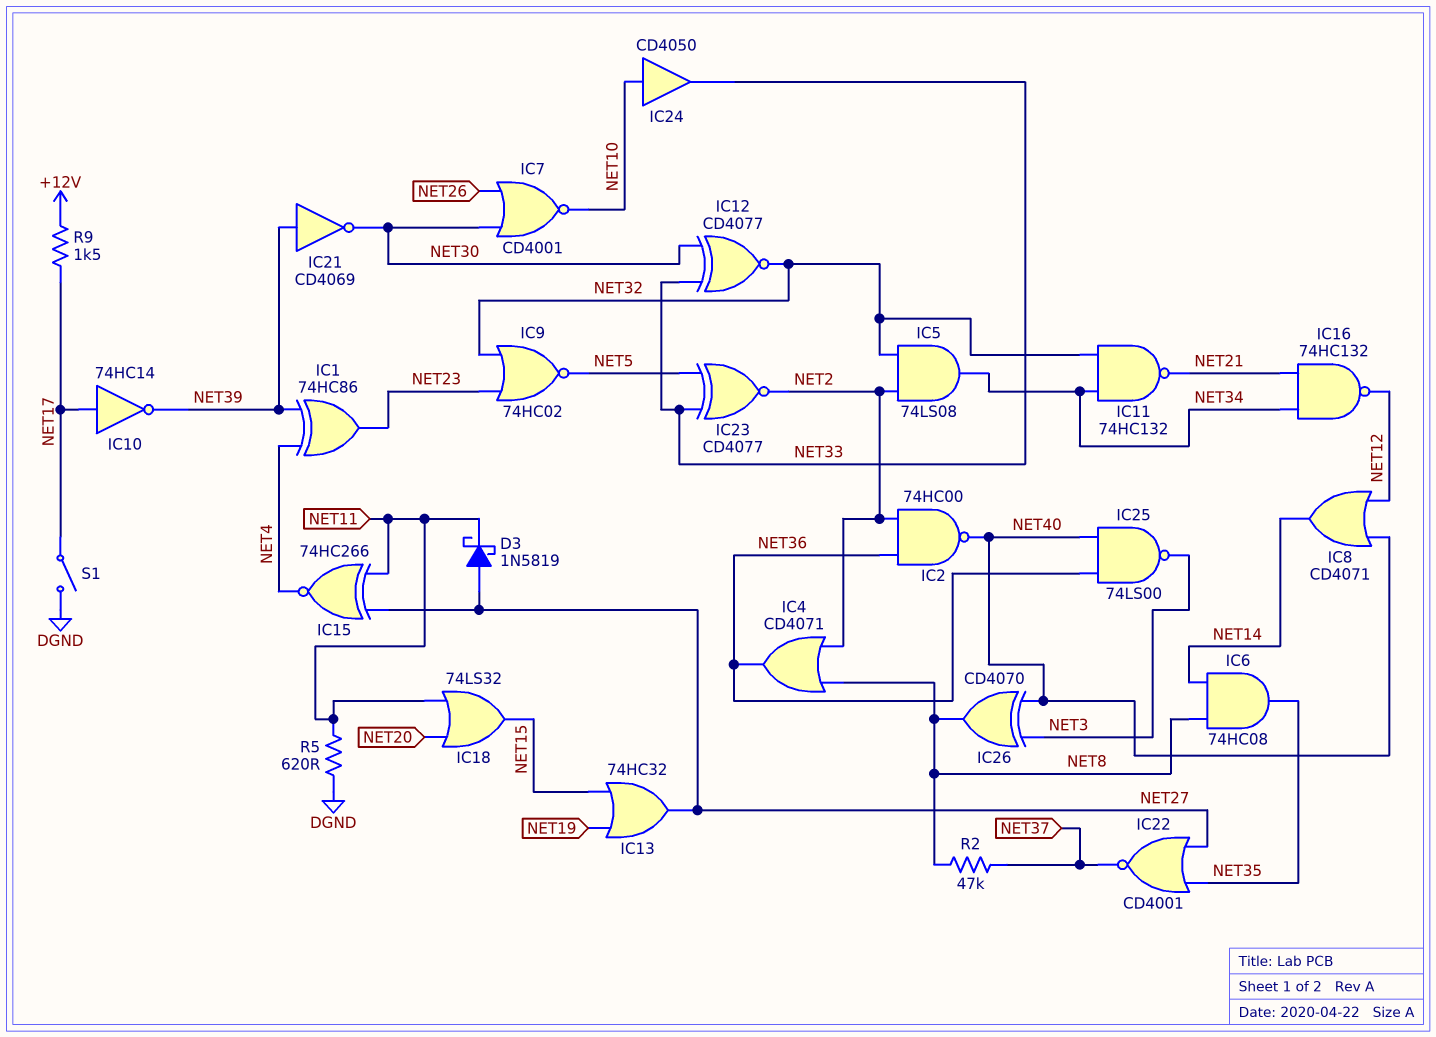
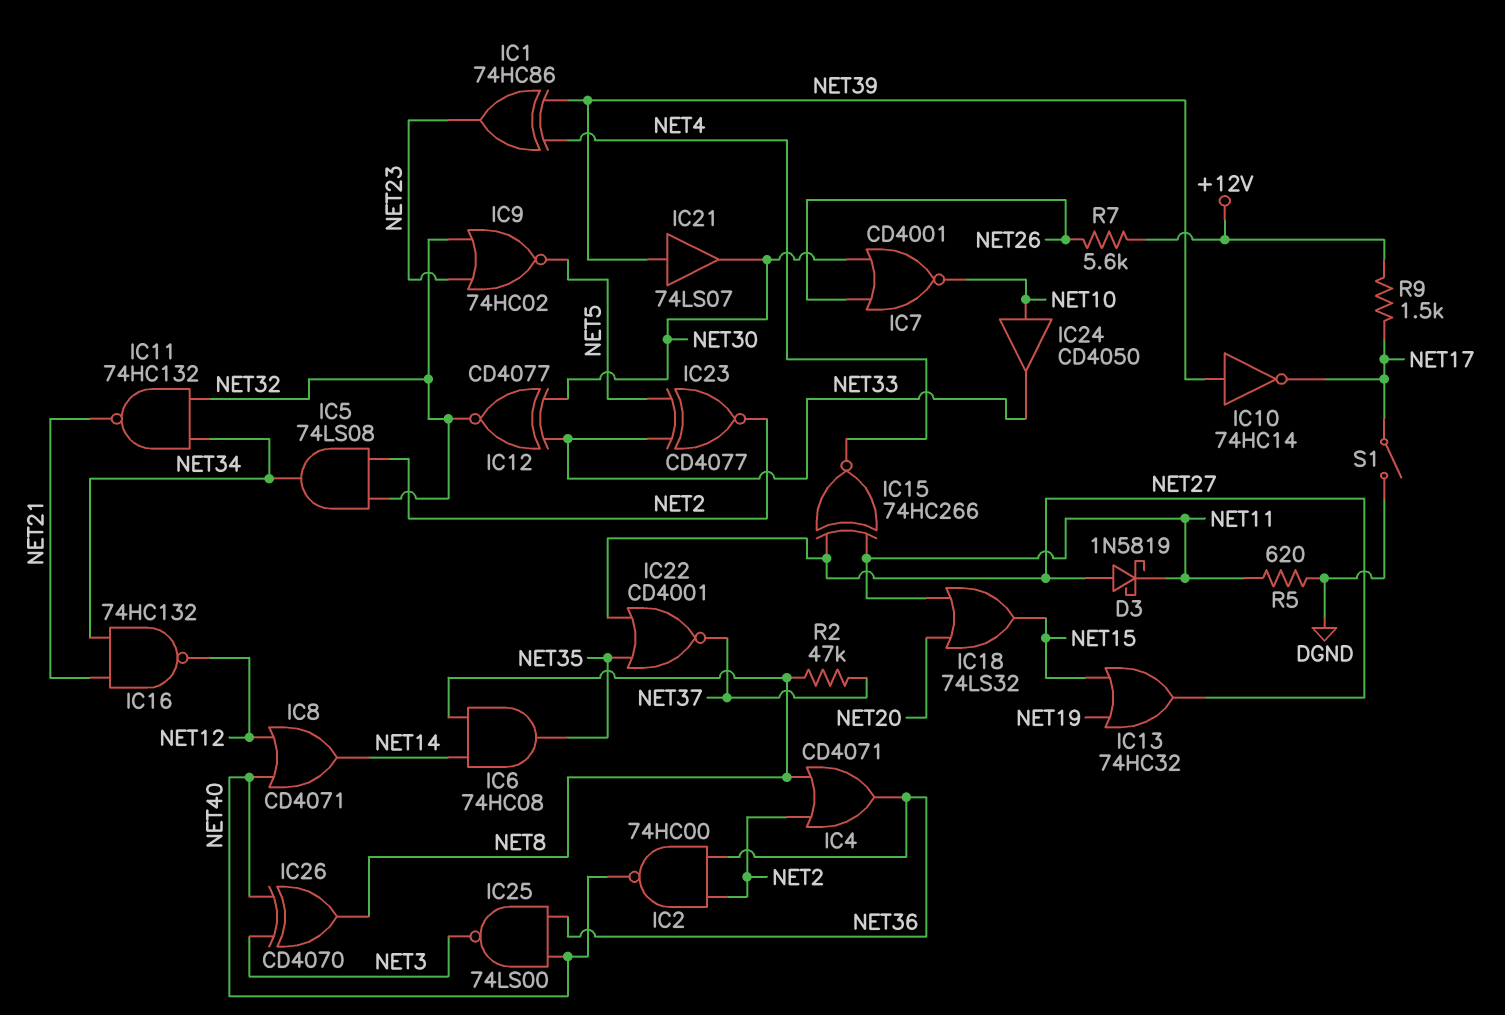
IC10: NOT 74HC14 (in NET17, out NET39) -> NOT 74HC14 (in NET39, out NET17)
IC21: NOT CD4069 (in NET39, out NET30) -> buffer 74LS07 (in NET39, out NET30)
R7: none -> 5.6k (+12V, NET26)

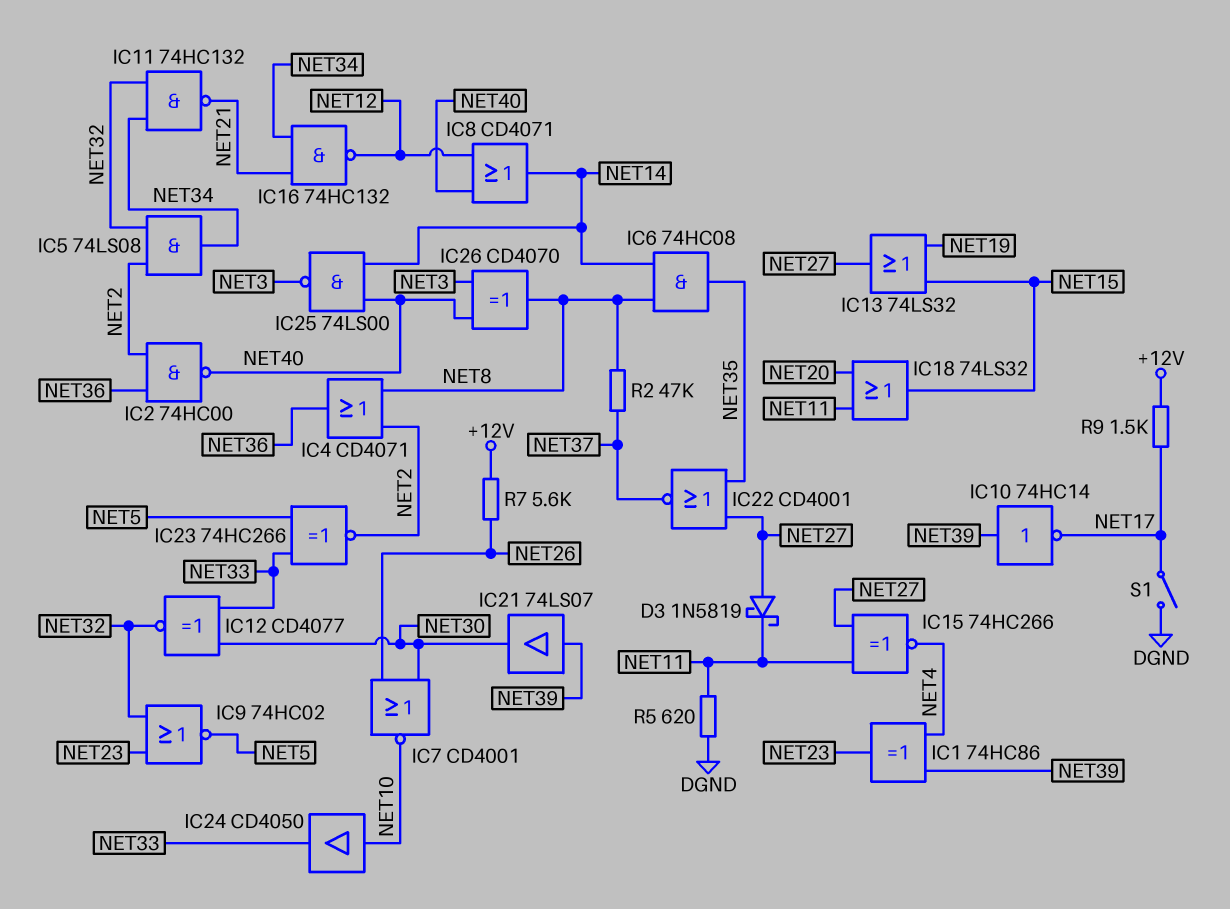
IC13: OR 74HC32 (in NET15, in NET19, out NET27) -> OR 74LS32 (in NET15, in NET19, out NET27)
IC23: XNOR CD4077 (in NET5, in NET33, out NET2) -> XNOR 74HC266 (in NET5, in NET33, out NET2)
IC25: NAND 74LS00 (in NET36, in NET40, out NET3) -> NAND 74LS00 (in NET14, in NET40, out NET3)

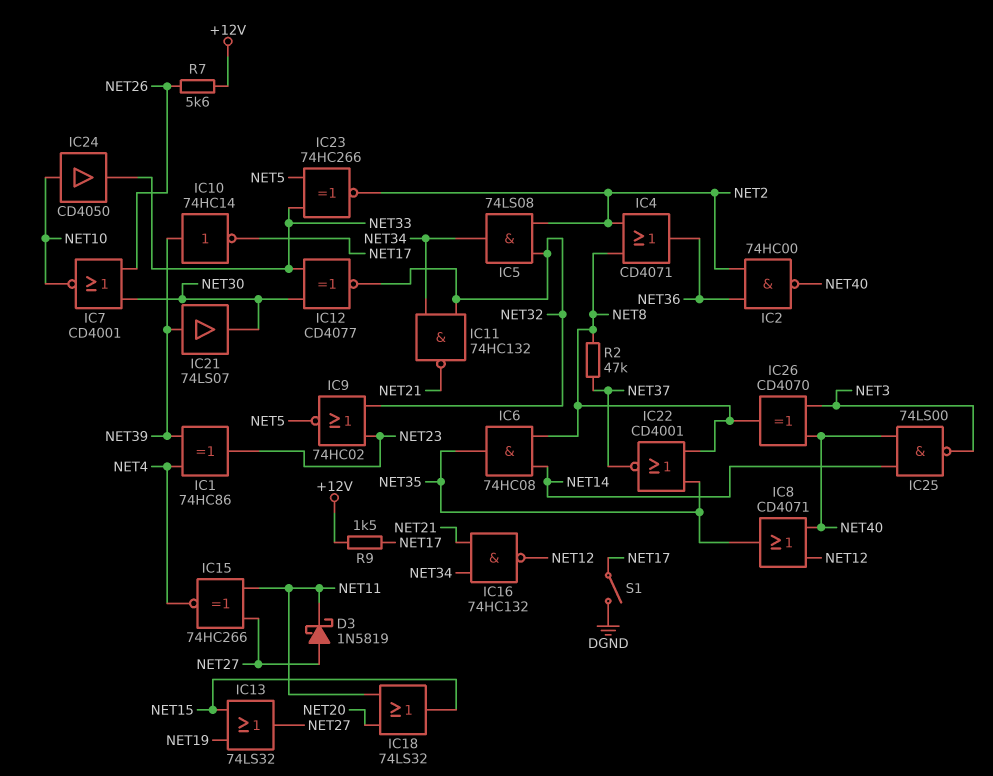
IC8: OR CD4071 (in NET12, in NET40, out NET14) -> OR CD4071 (in NET12, in NET40, out NET35)
IC22: NOR CD4001 (in NET27, in NET35, out NET37) -> NOR CD4001 (in NET8, in NET35, out NET37)
R5: 620 (DGND, NET11) -> none

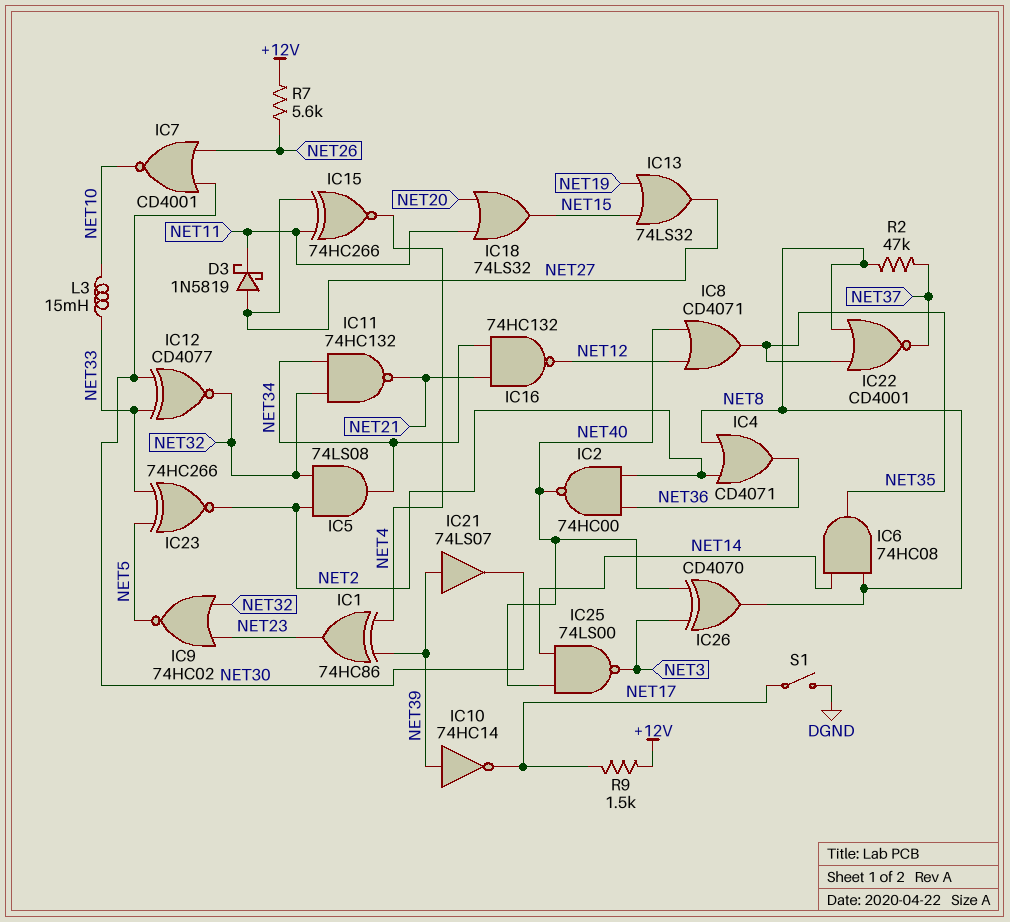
IC24: buffer CD4050 (in NET10, out NET33) -> none
L3: none -> 15mH (NET10, NET33)

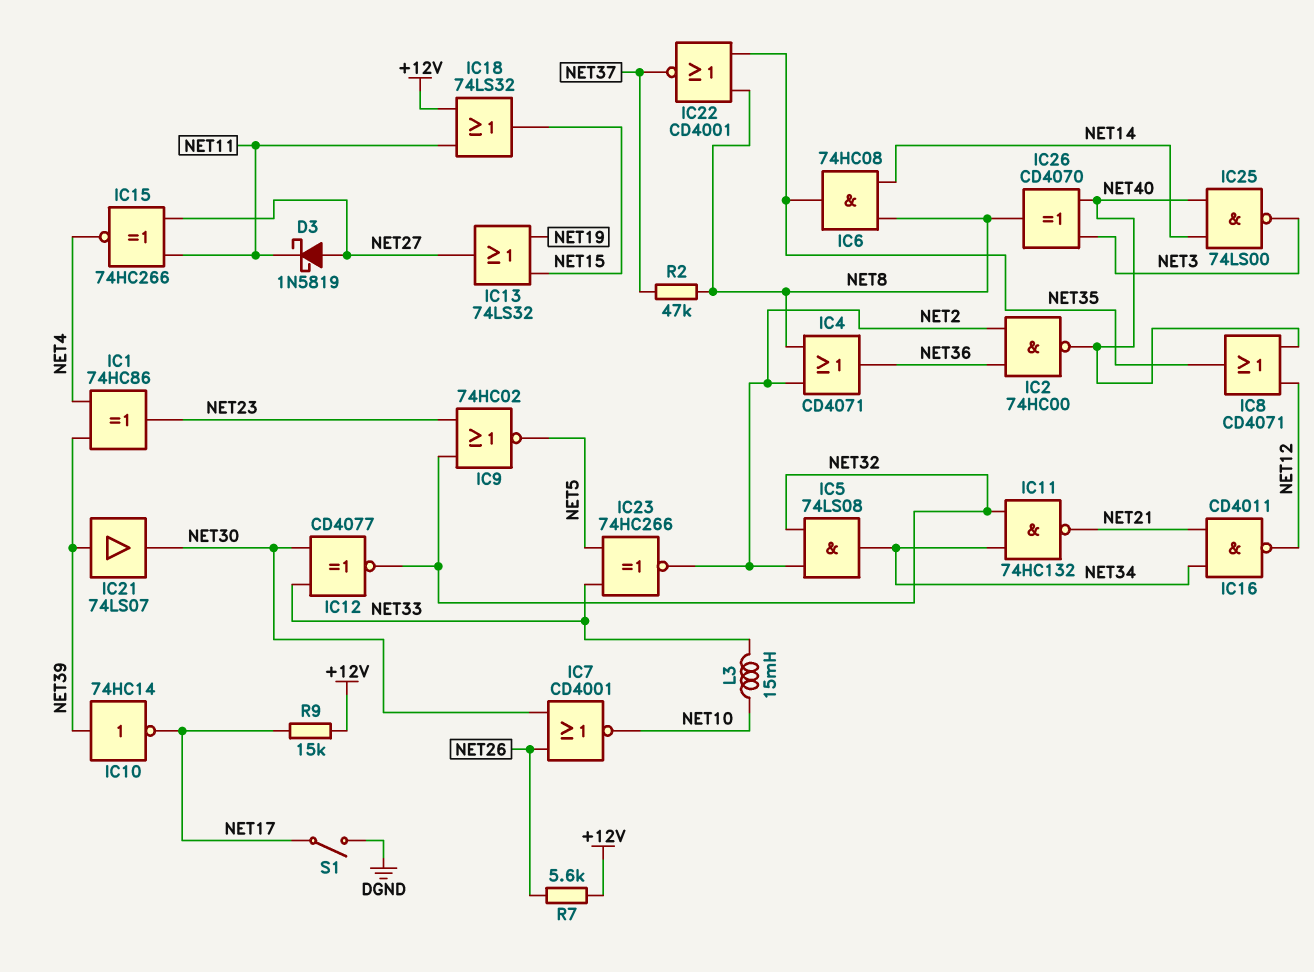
IC16: NAND 74HC132 (in NET21, in NET34, out NET12) -> NAND CD4011 (in NET21, in NET34, out NET12)
IC18: OR 74LS32 (in NET11, in NET20, out NET15) -> OR 74LS32 (in +12V, in NET11, out NET15)
R9: 1.5k (+12V, NET17) -> 15k (+12V, NET17)

